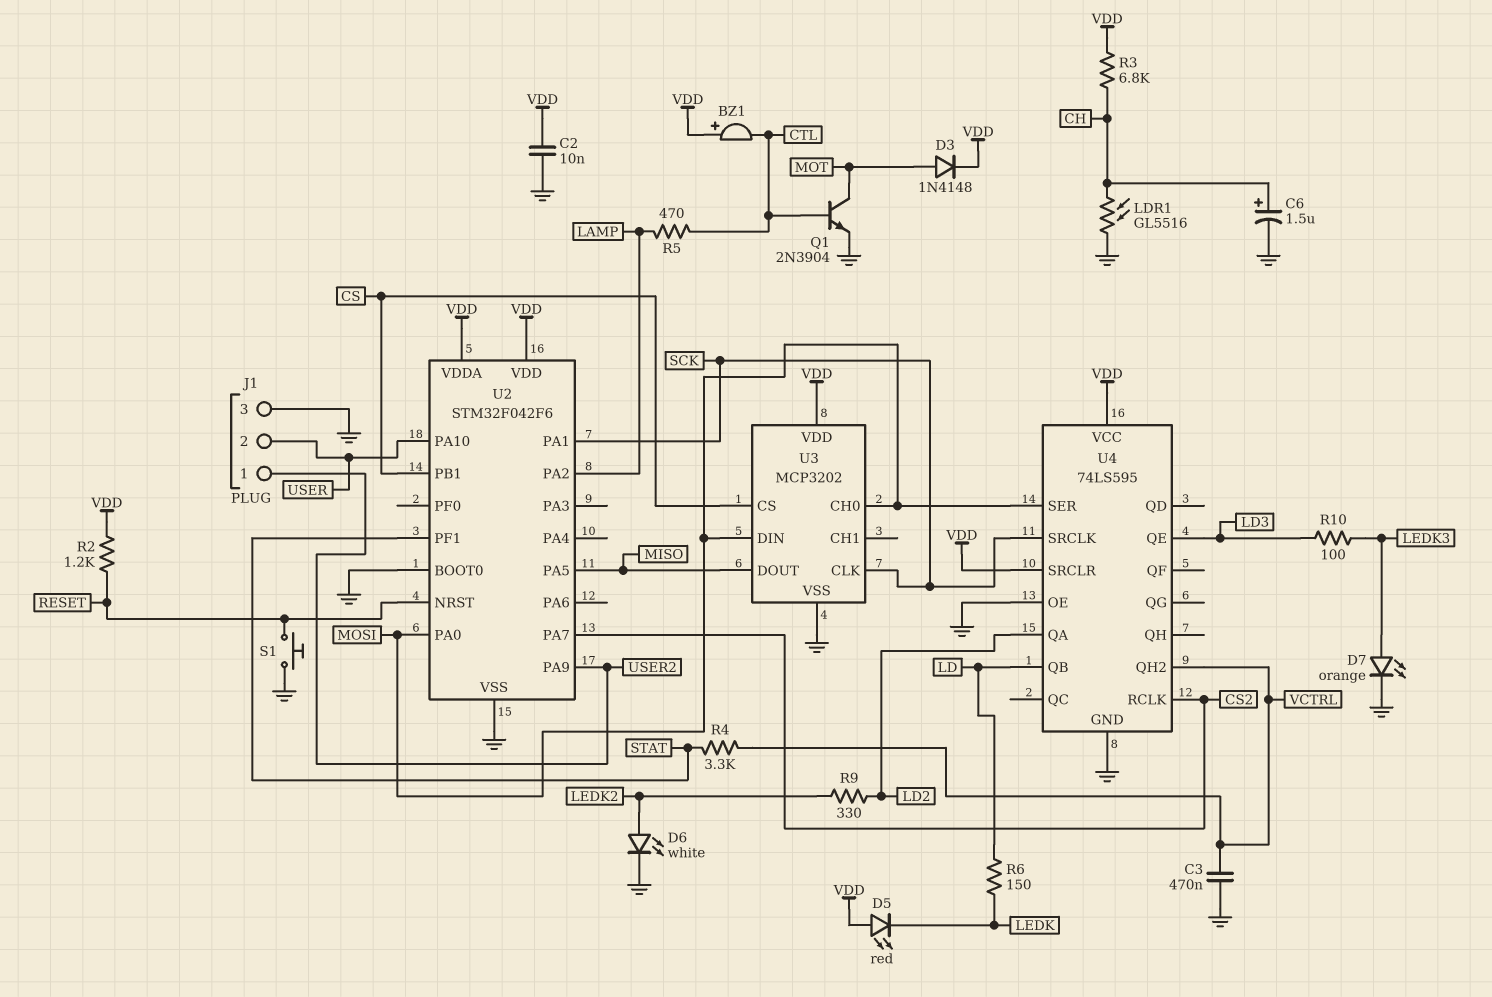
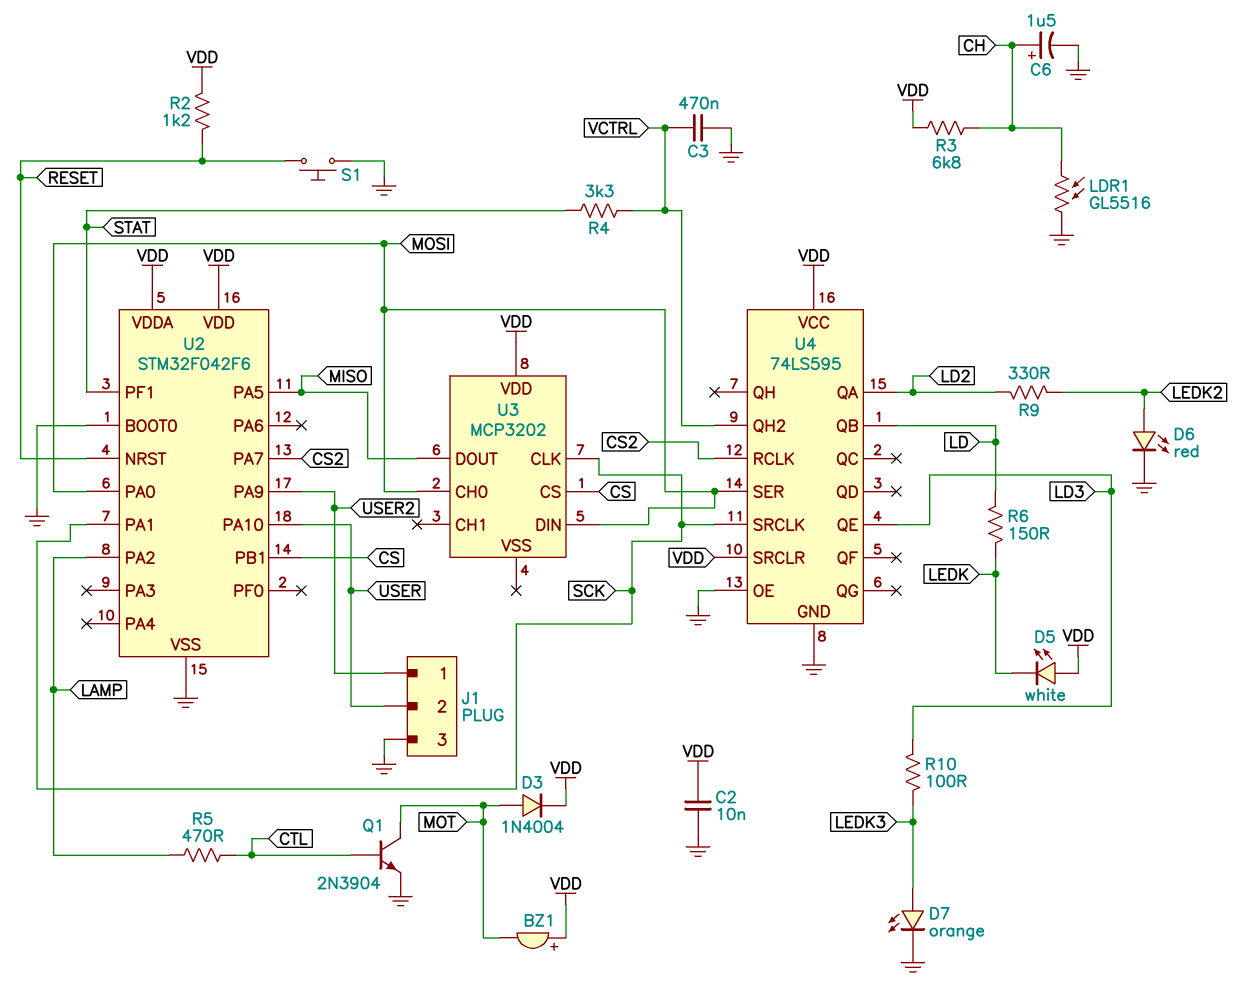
BZ1: buzzer (plus VDD, minus CTL) -> buzzer (plus VDD, minus MOT)
D3: diode 1N4148 (A MOT, K VDD) -> diode 1N4004 (A MOT, K VDD)
D5: LED red (A VDD, K LEDK) -> LED white (A VDD, K LEDK)
D6: LED white (A LEDK2, K GND) -> LED red (A LEDK2, K GND)
U3 pin VSS: GND -> none

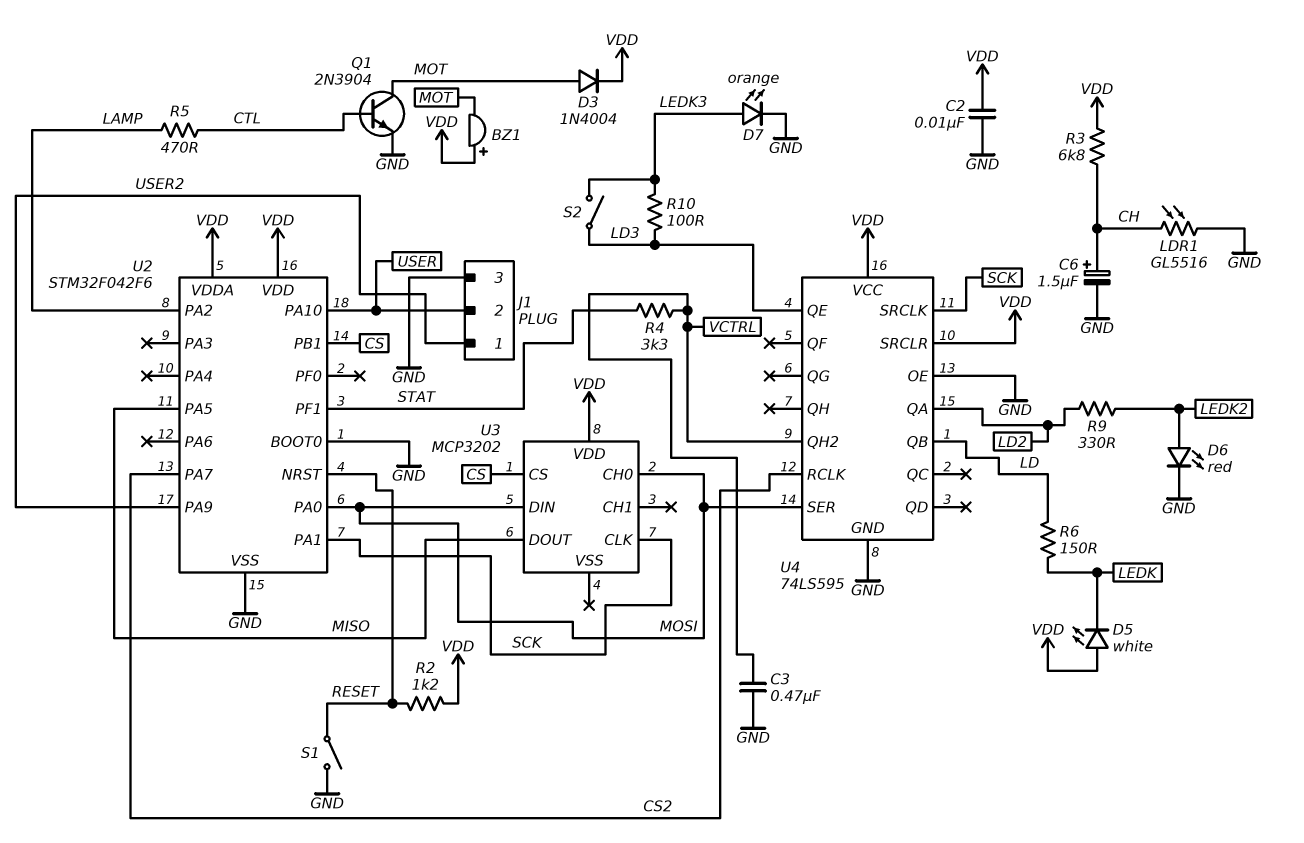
S1: button (GND, RESET) -> switch (GND, RESET)
S2: none -> switch (LD3, LEDK3)

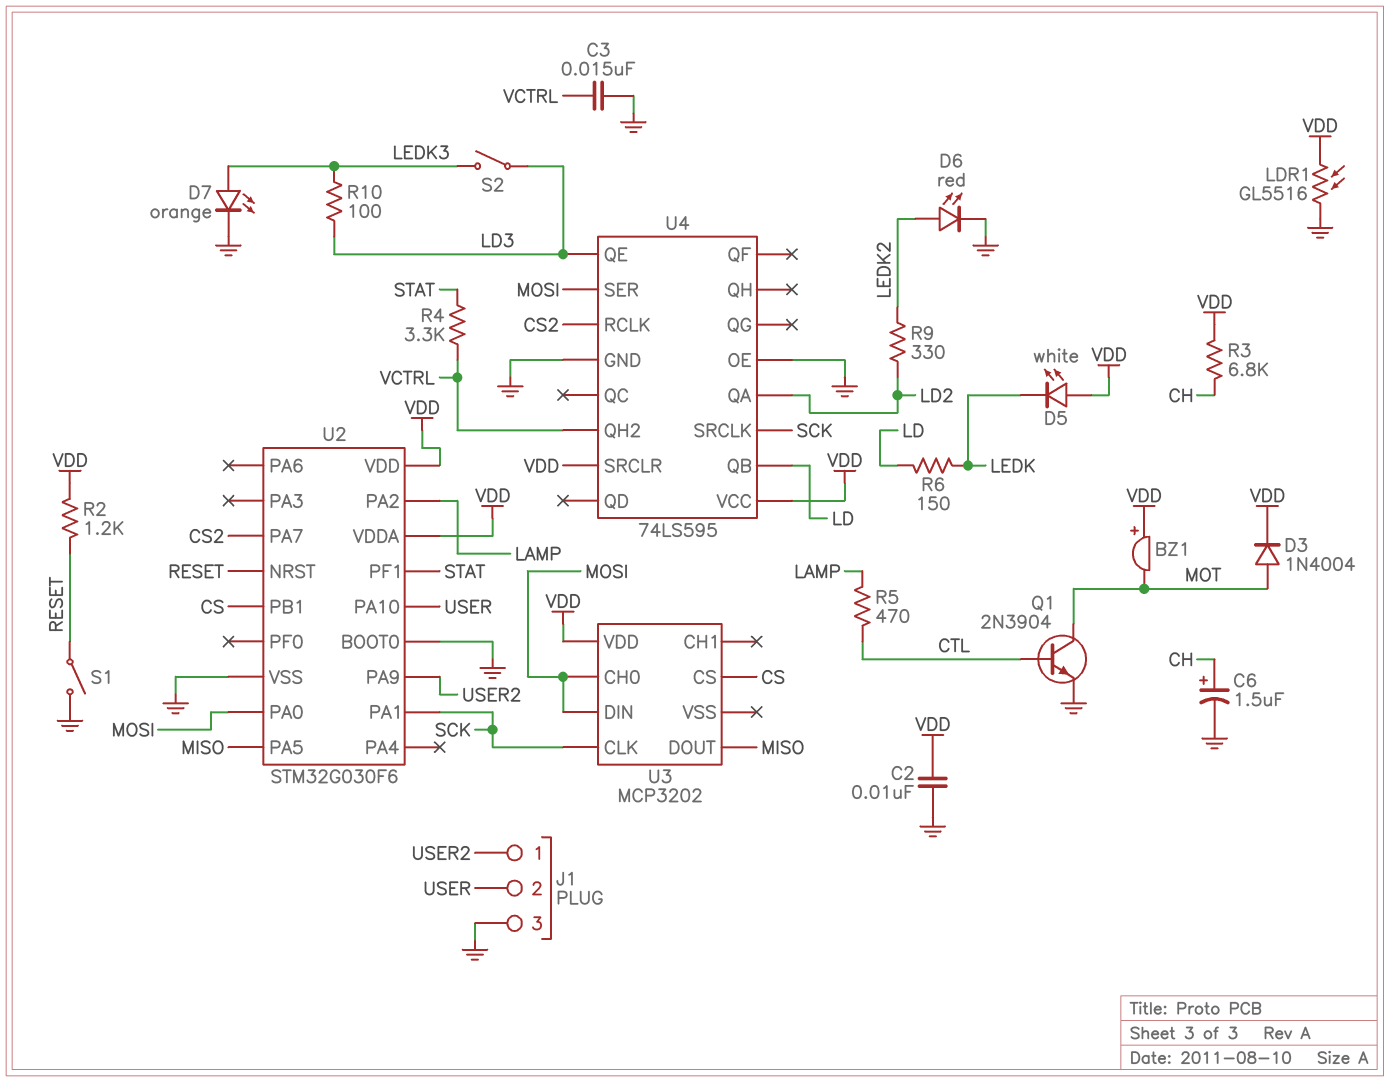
C3: 470nF (GND, VCTRL) -> 15nF (GND, VCTRL)
LDR1: GL5516 (CH, GND) -> GL5516 (GND, VDD)
U2: STM32F042F6 -> STM32G030F6

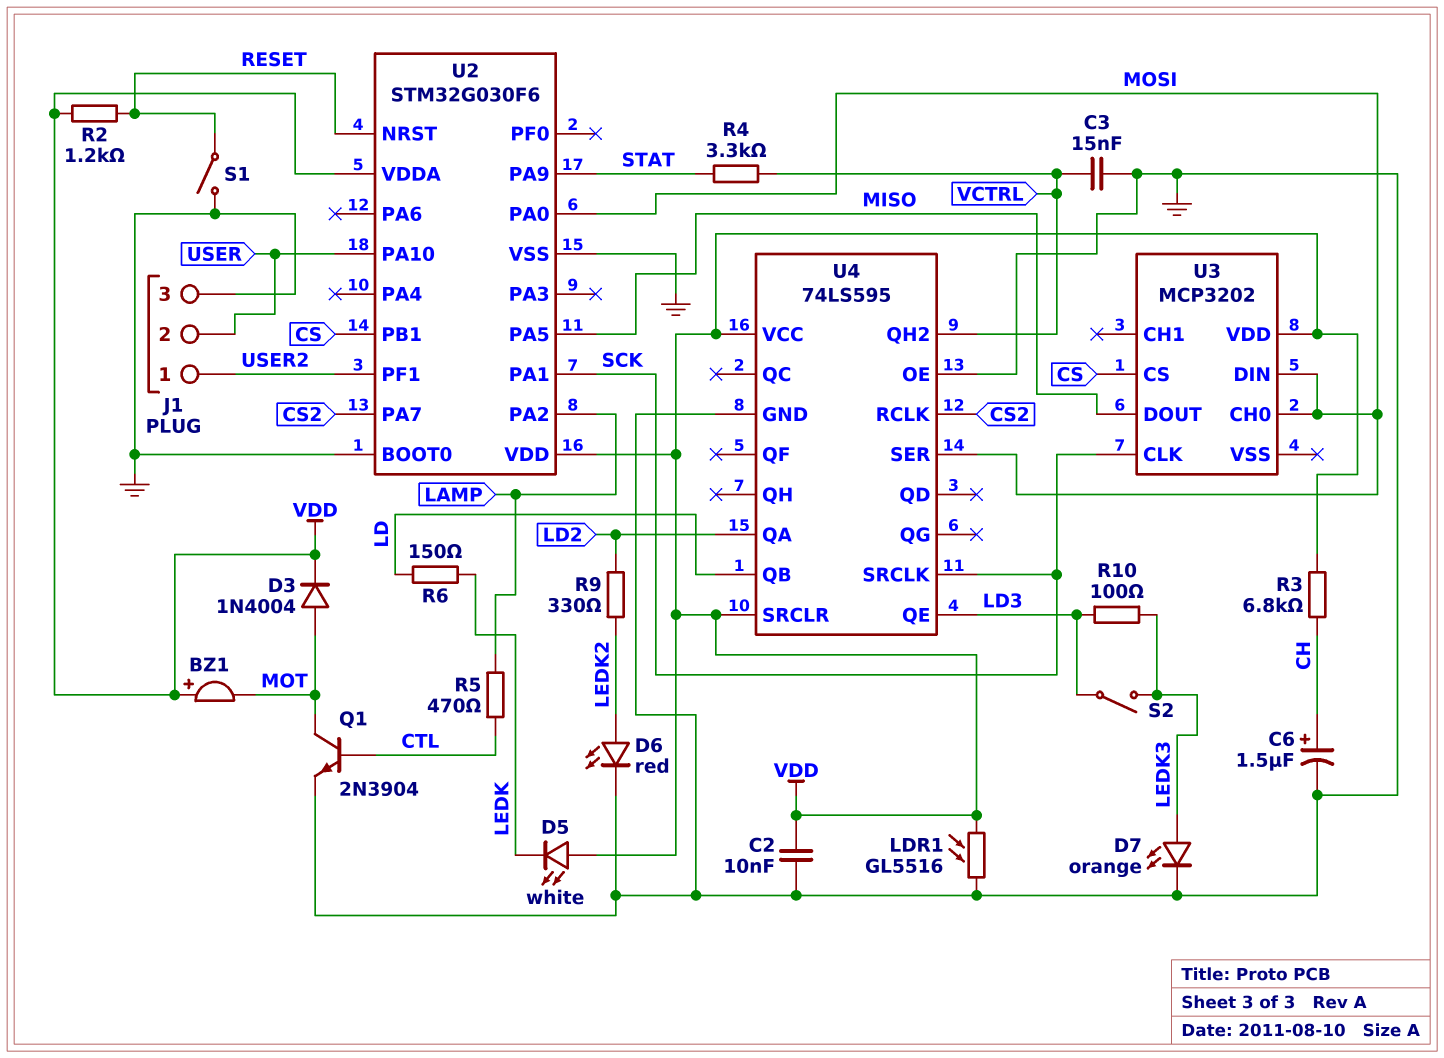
U2 pin PA9: USER2 -> STAT
U2 pin PF1: STAT -> USER2

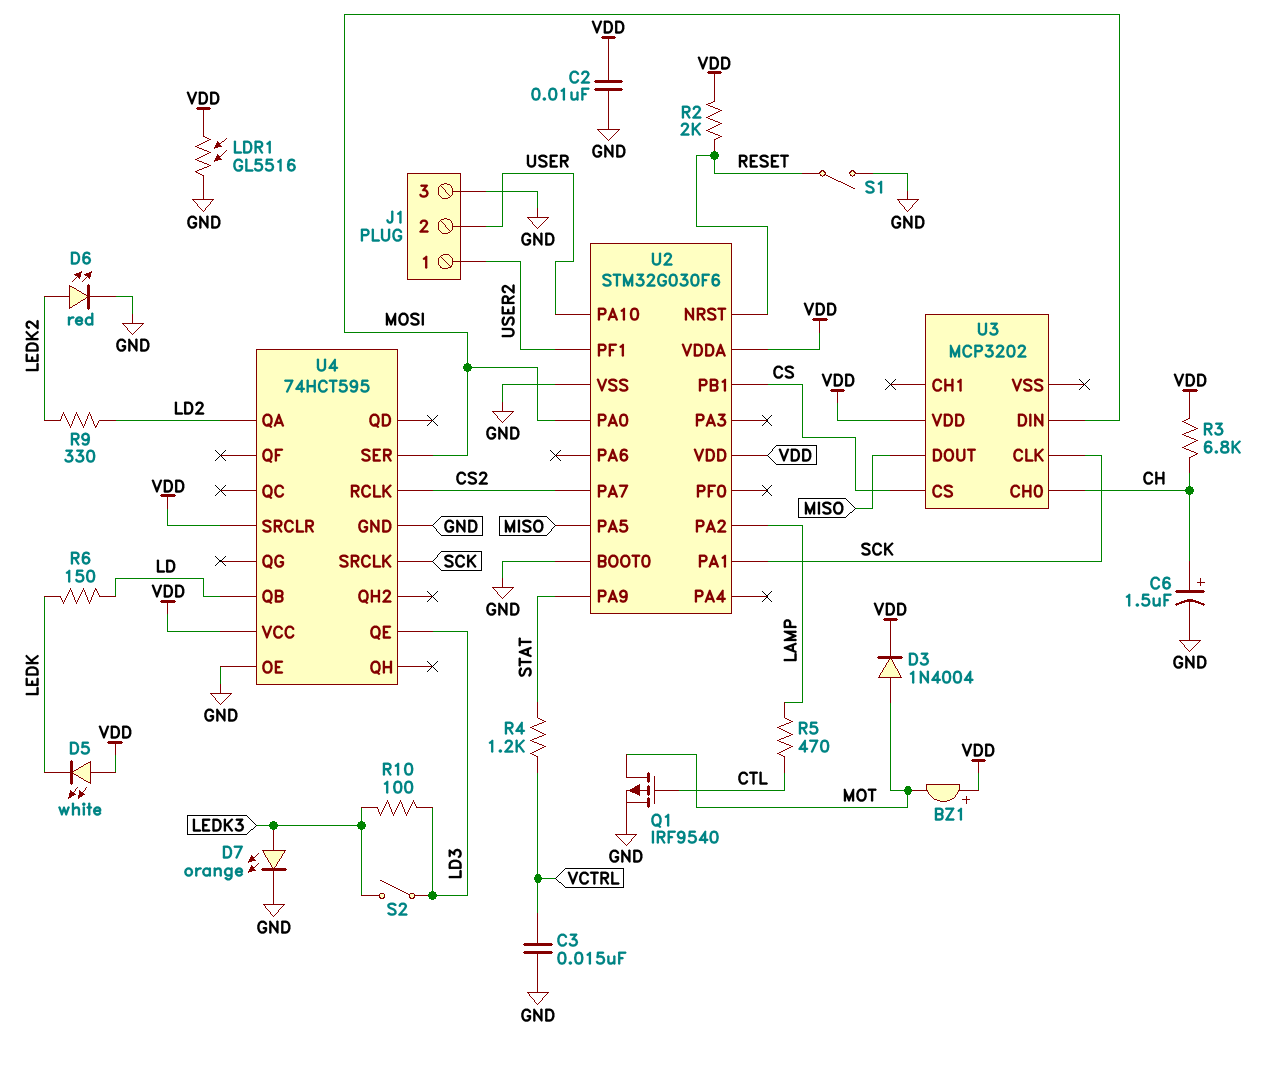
Q1: NPN 2N3904 (B CTL, C MOT, E GND) -> PMOS IRF9540 (G CTL, D MOT, S GND)
R2: 1.2k (RESET, VDD) -> 2k (RESET, VDD)
R4: 3.3k (STAT, VCTRL) -> 1.2k (STAT, VCTRL)
U3 pin CH0: MOSI -> CH
U4: 74LS595 -> 74HCT595
U4 pin QH2: VCTRL -> none

